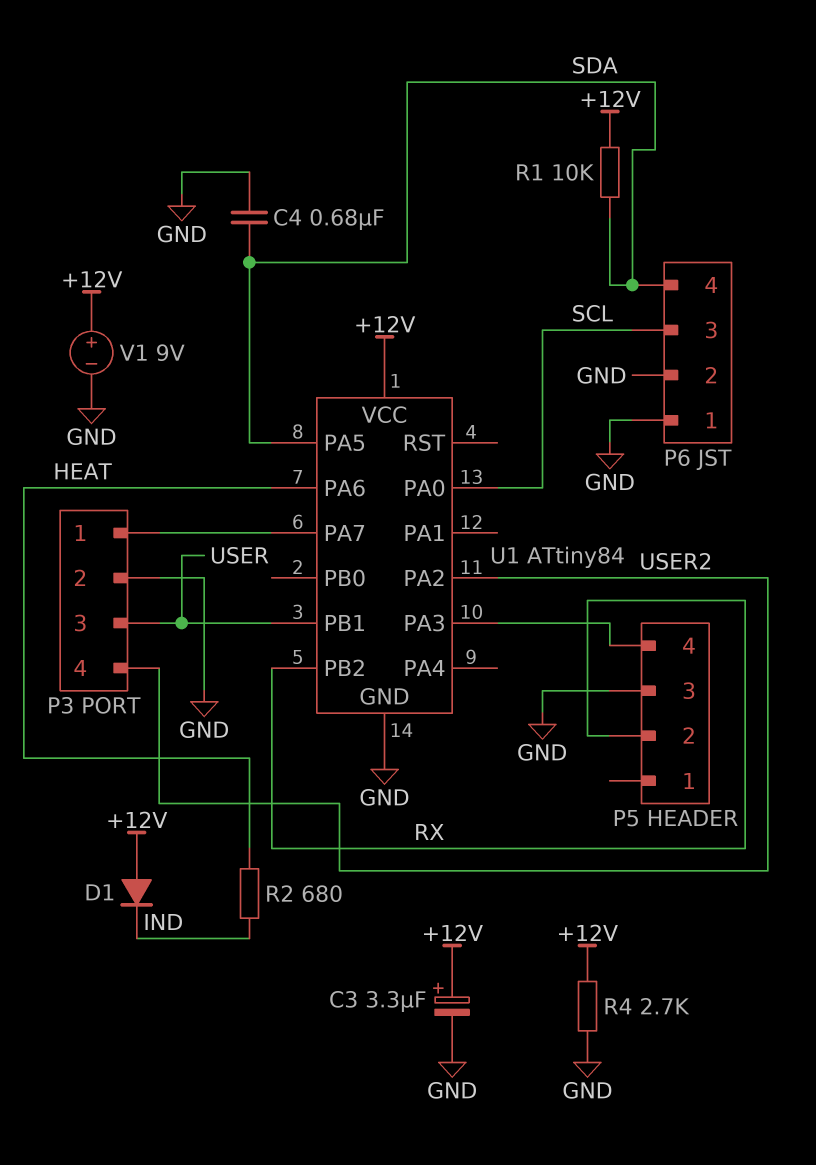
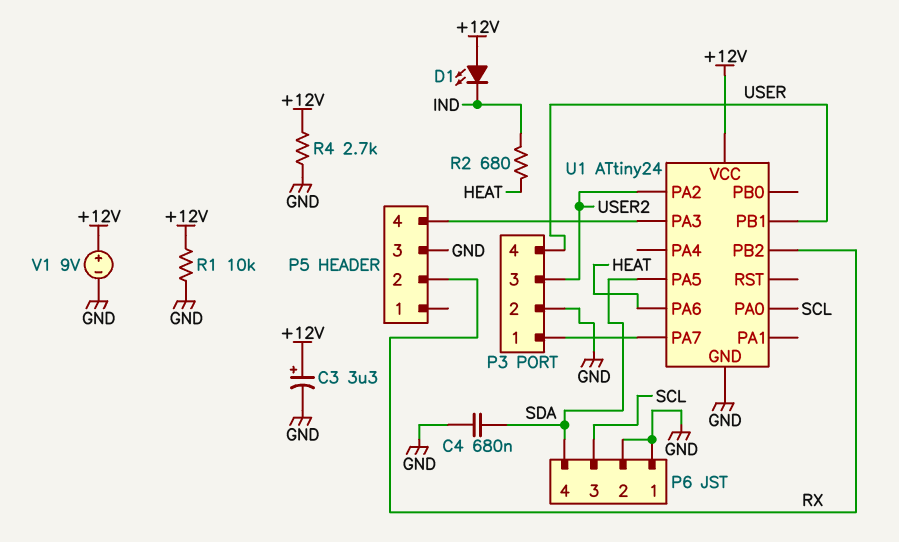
D1: diode (A +12V, K IND) -> LED (A +12V, K IND)
P3 pin 3: USER -> USER2
P3 pin 4: USER2 -> USER
R1: 10k (+12V, SDA) -> 10k (+12V, GND)
U1: ATtiny84 -> ATtiny24

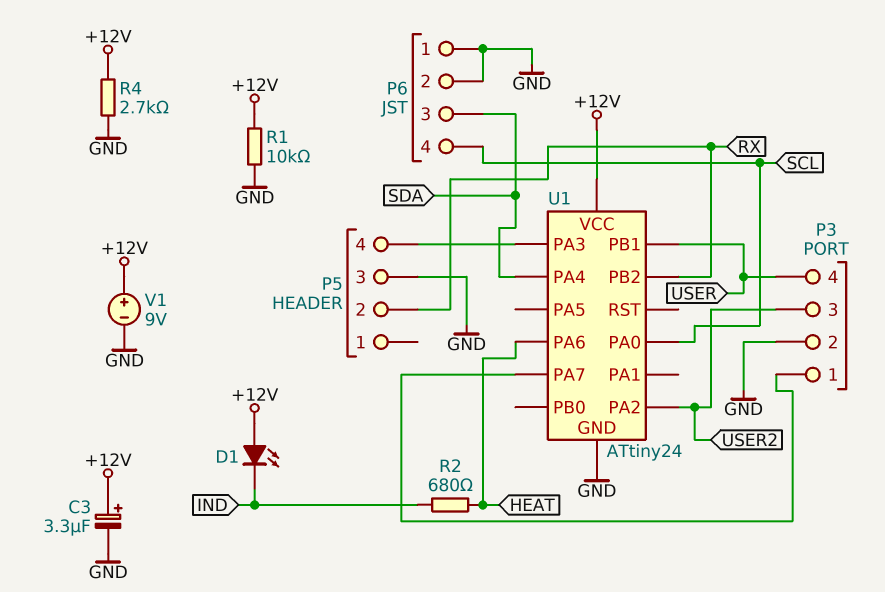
C4: 680nF (GND, SDA) -> none
P6 pin 3: SCL -> SDA
P6 pin 4: SDA -> SCL
U1 pin PA4: none -> SDA
U1 pin PA5: SDA -> none

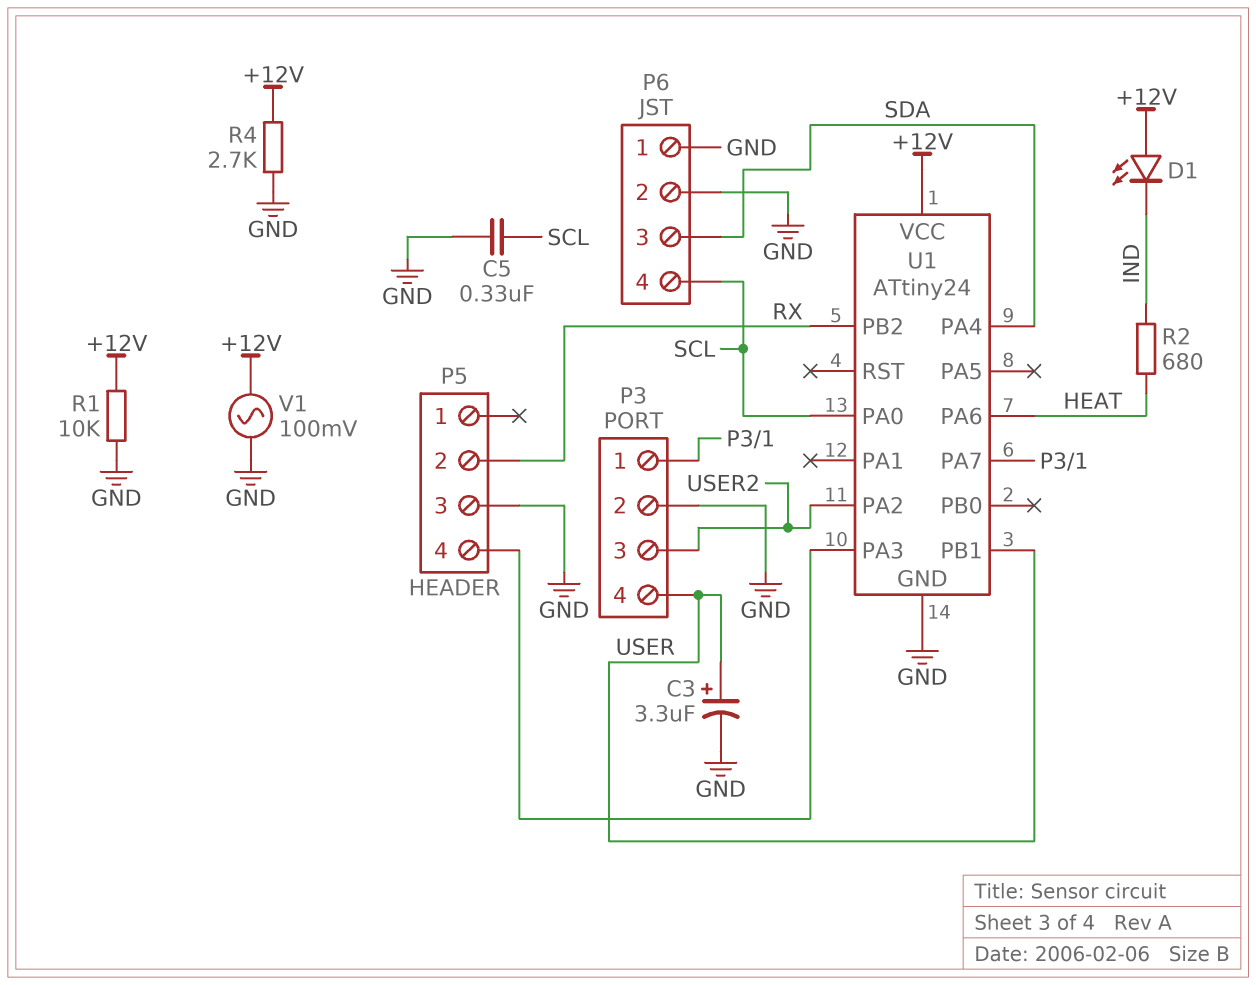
C3: 3.3uF (plus +12V, minus GND) -> 3.3uF (plus USER, minus GND)
C5: none -> 330nF (GND, SCL)
V1: 9V (plus +12V, minus GND) -> AC 100mV (+12V, GND)

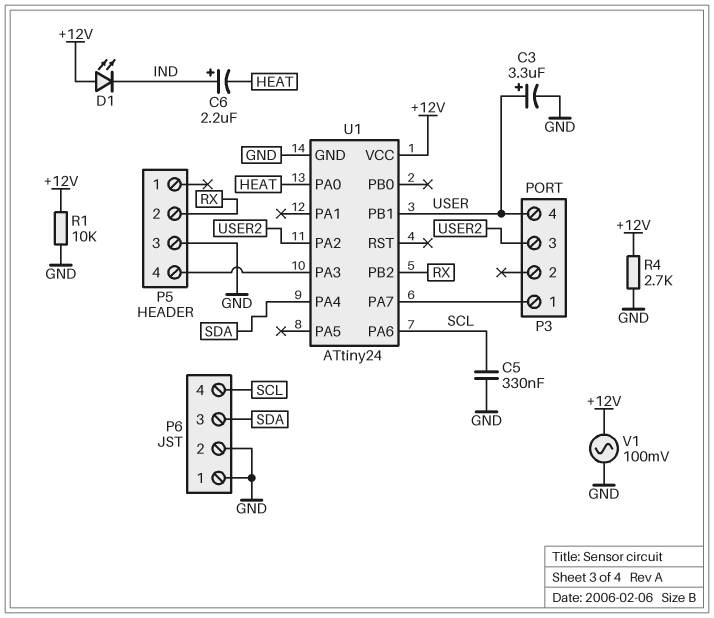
C6: none -> 2.2uF (plus IND, minus HEAT)
P3 pin 2: GND -> none
R2: 680 (HEAT, IND) -> none
U1 pin PA0: SCL -> HEAT
U1 pin PA6: HEAT -> SCL

